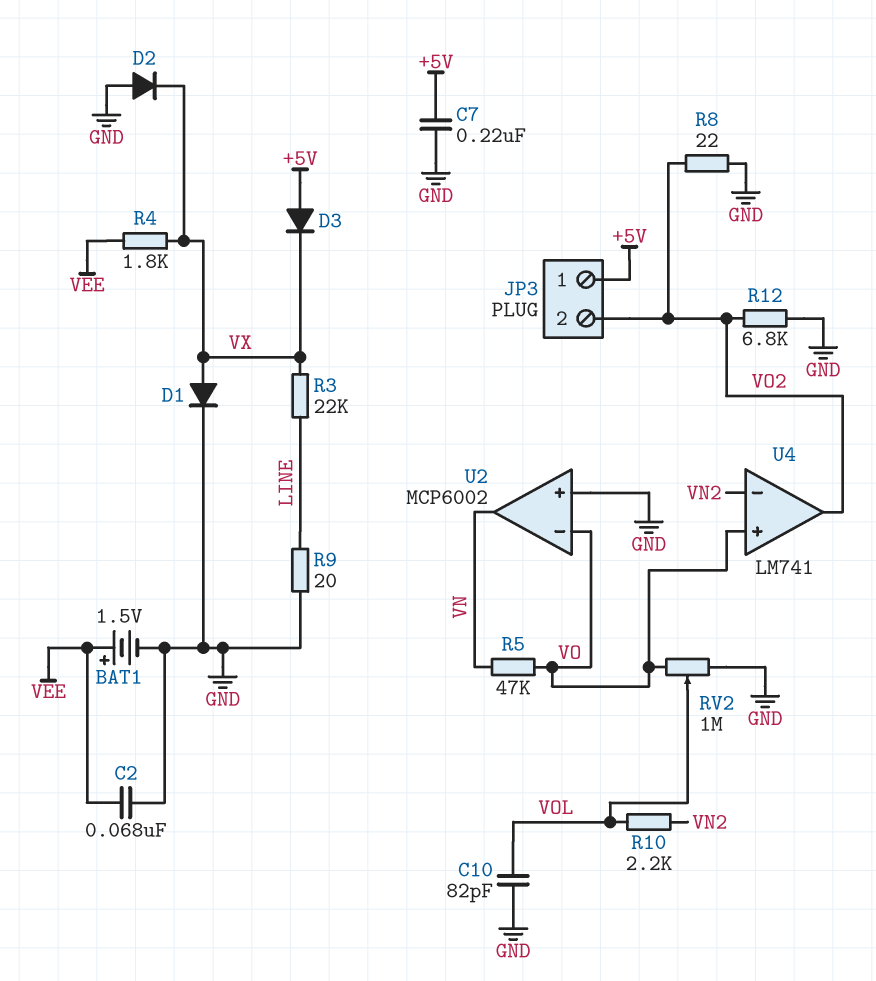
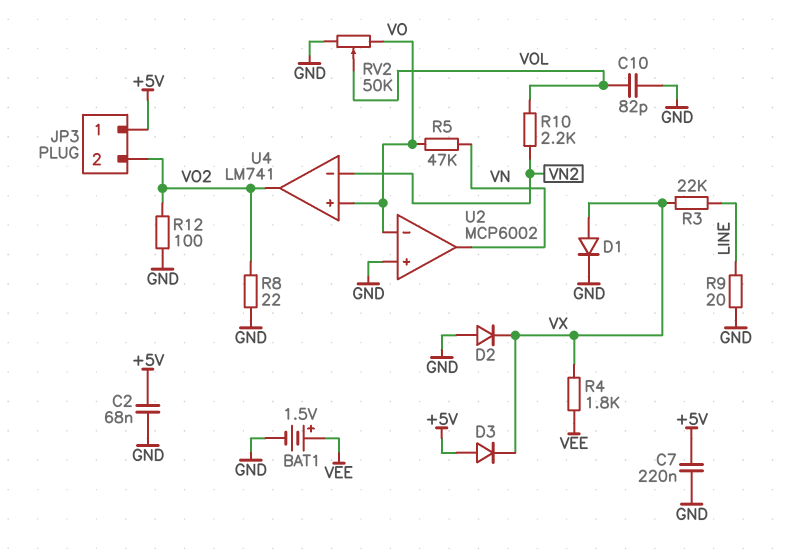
C2: 68nF (GND, VEE) -> 68nF (+5V, GND)
R12: 6.8k (GND, VO2) -> 100 (GND, VO2)
RV2: 1M (GND, VO, wiper VOL) -> 50k (GND, VO, wiper VOL)

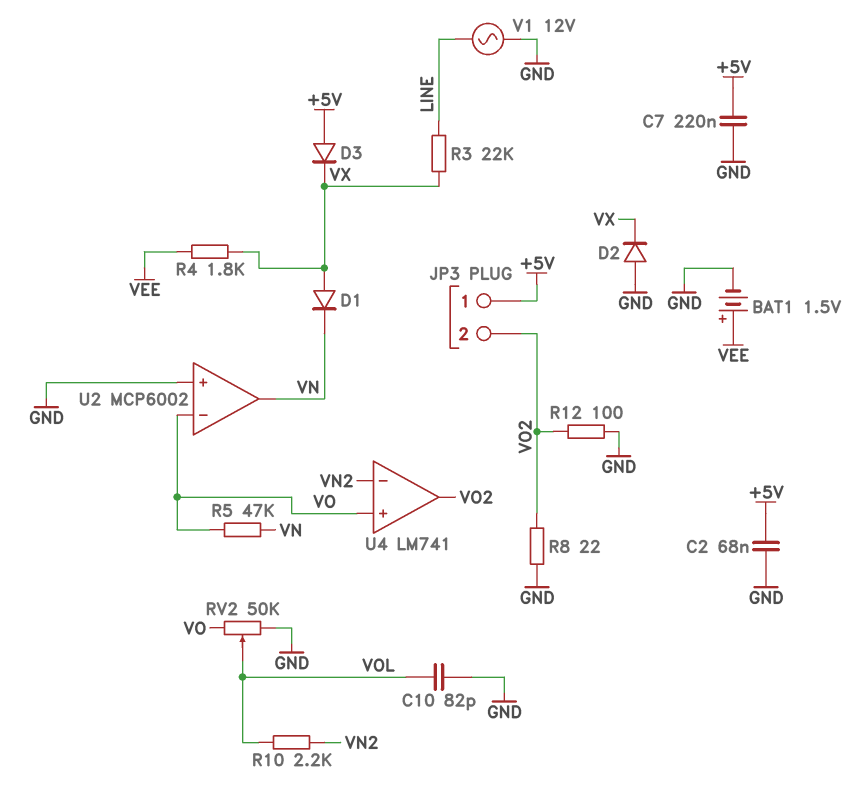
D1: diode (A VX, K GND) -> diode (A VX, K VN)
R9: 20 (GND, LINE) -> none
V1: none -> AC 12V (GND, LINE)

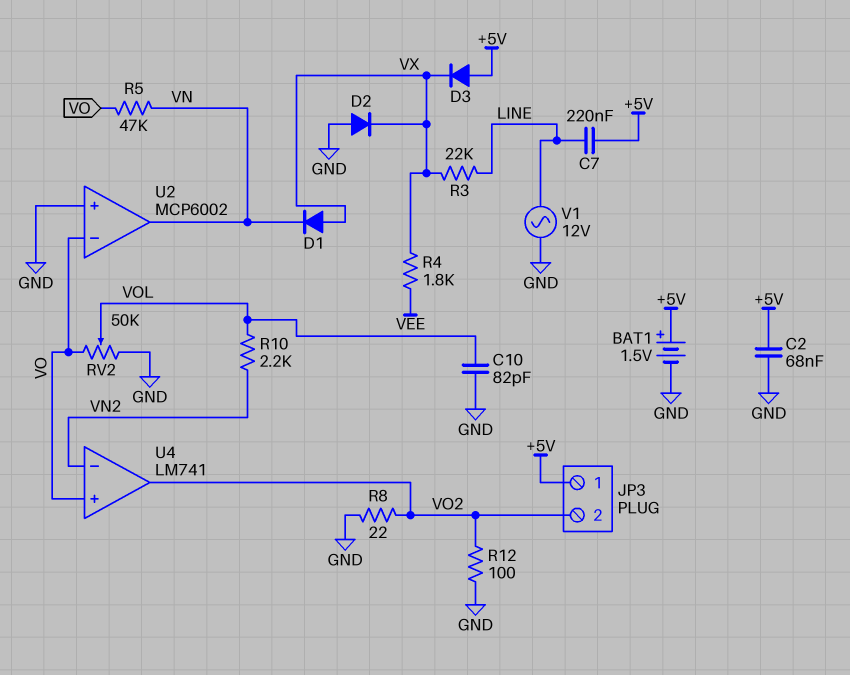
BAT1: 1.5V (plus VEE, minus GND) -> 1.5V (plus +5V, minus GND)
C7: 220nF (+5V, GND) -> 220nF (+5V, LINE)

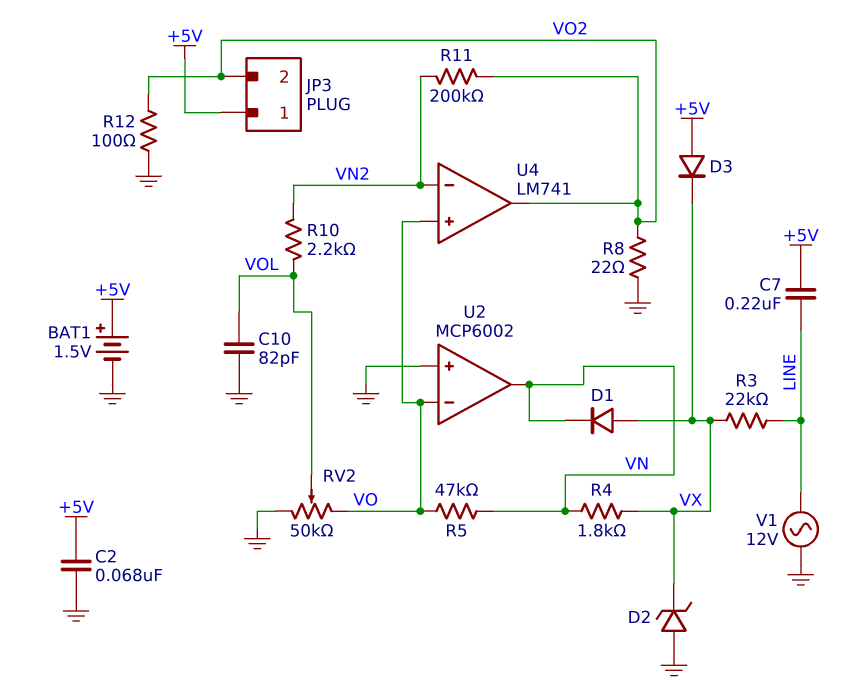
D2: diode (A GND, K VX) -> zener (A GND, K VX)
R4: 1.8k (VEE, VX) -> 1.8k (VN, VX)
R11: none -> 200k (VN2, VO2)

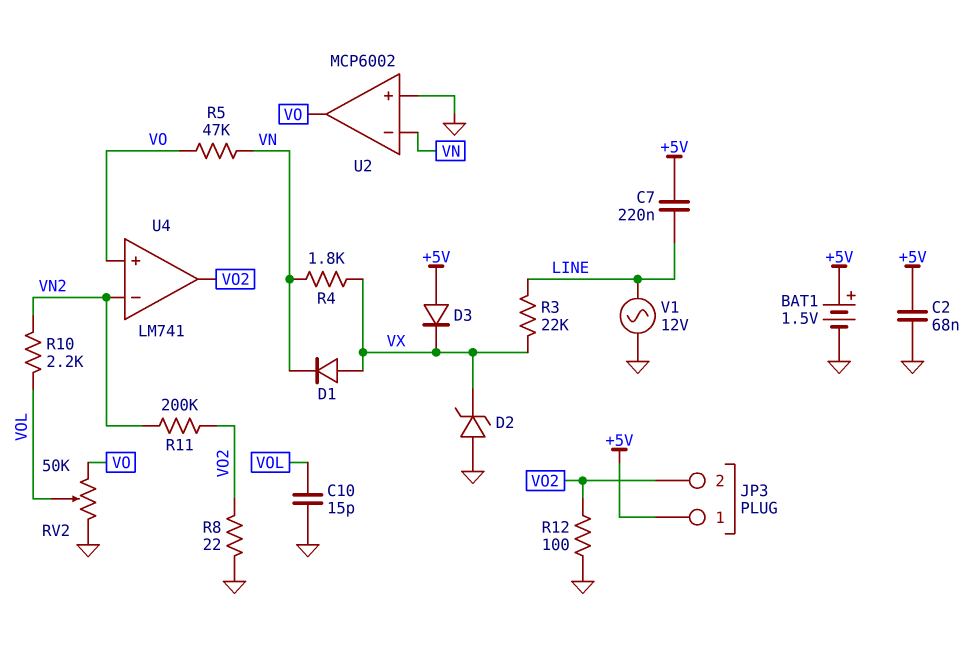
C10: 82pF (GND, VOL) -> 15pF (GND, VOL)
U2 pin in-: VO -> VN
U2 pin out: VN -> VO

